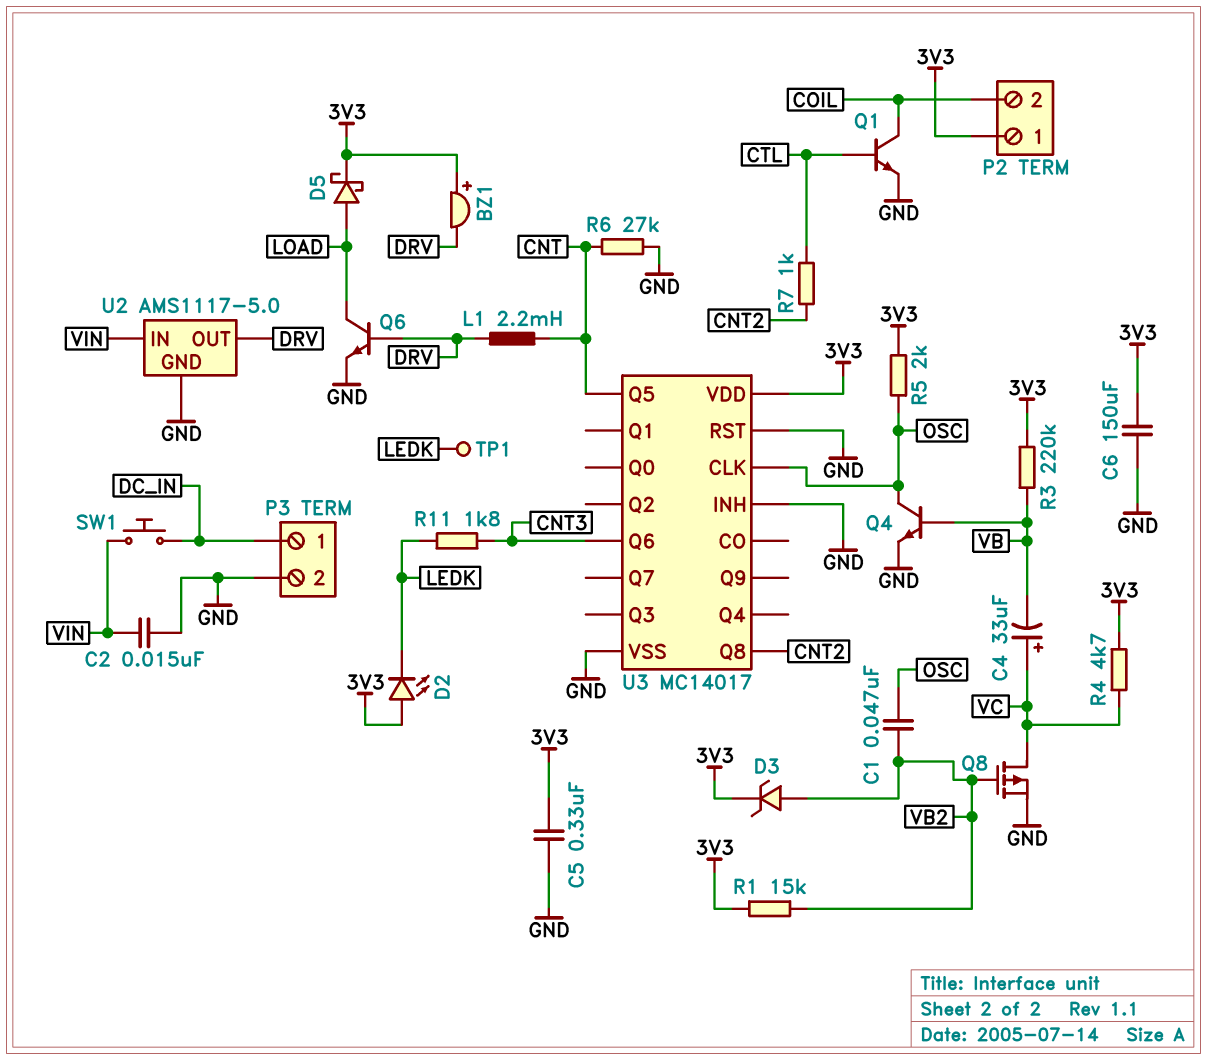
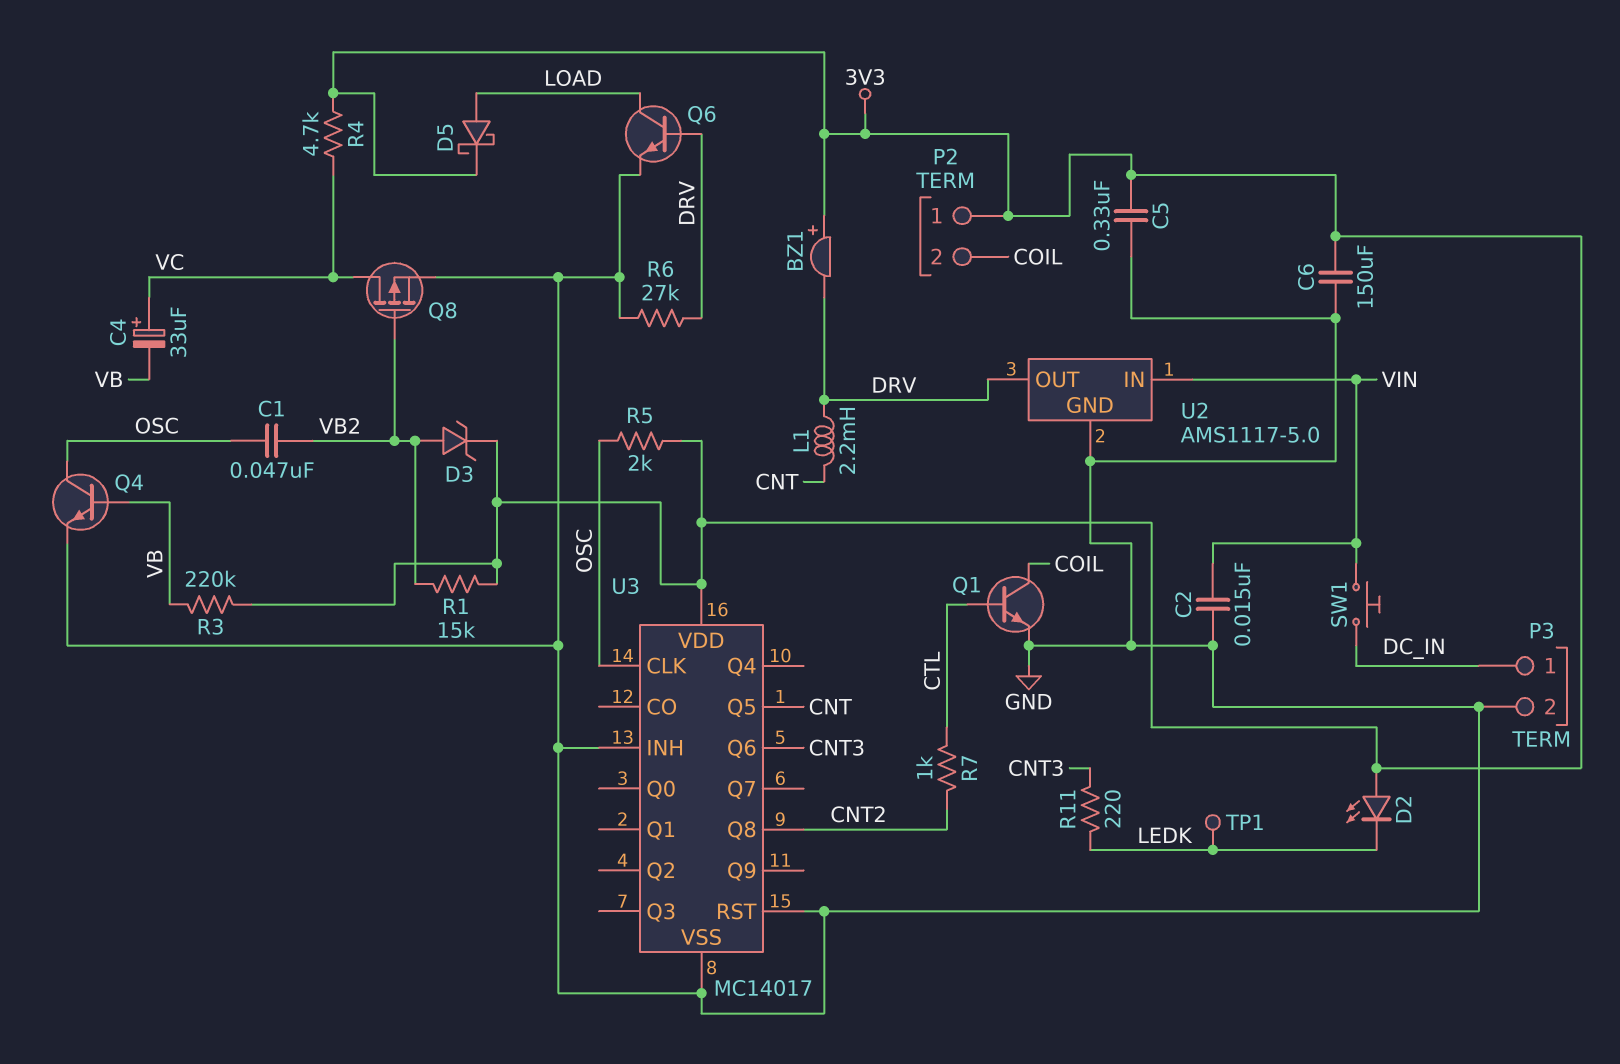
R6: 27k (CNT, GND) -> 27k (DRV, GND)
R11: 1.8k (CNT3, LEDK) -> 220 (CNT3, LEDK)

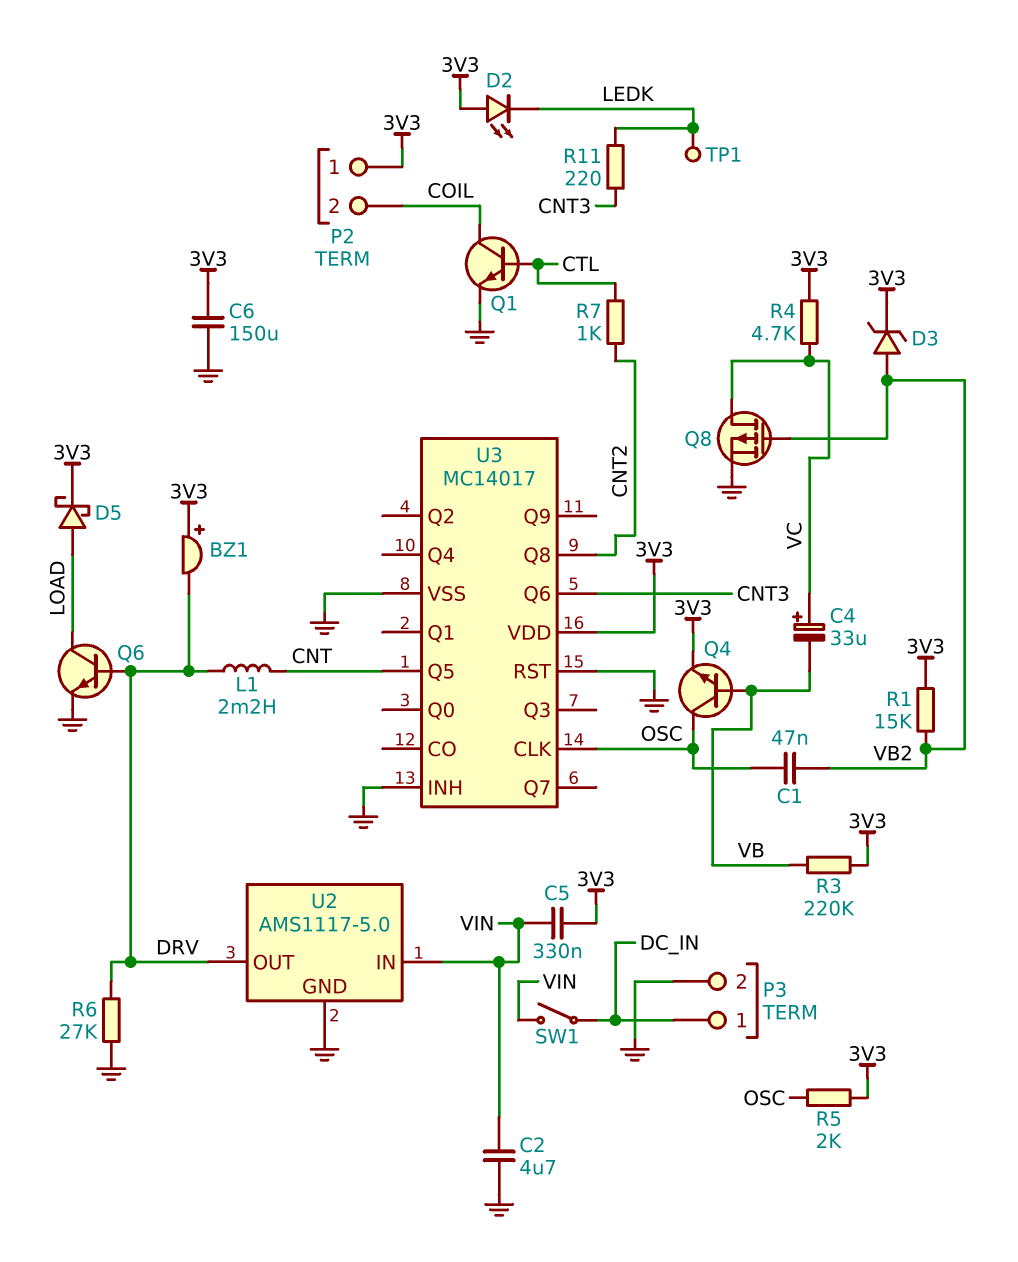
C2: 15nF (GND, VIN) -> 4.7uF (GND, VIN)
C5: 330nF (3V3, GND) -> 330nF (3V3, VIN)
Q4: NPN (B VB, C OSC, E GND) -> NPN (B VB, C OSC, E 3V3)
SW1: button (DC_IN, VIN) -> switch (DC_IN, VIN)

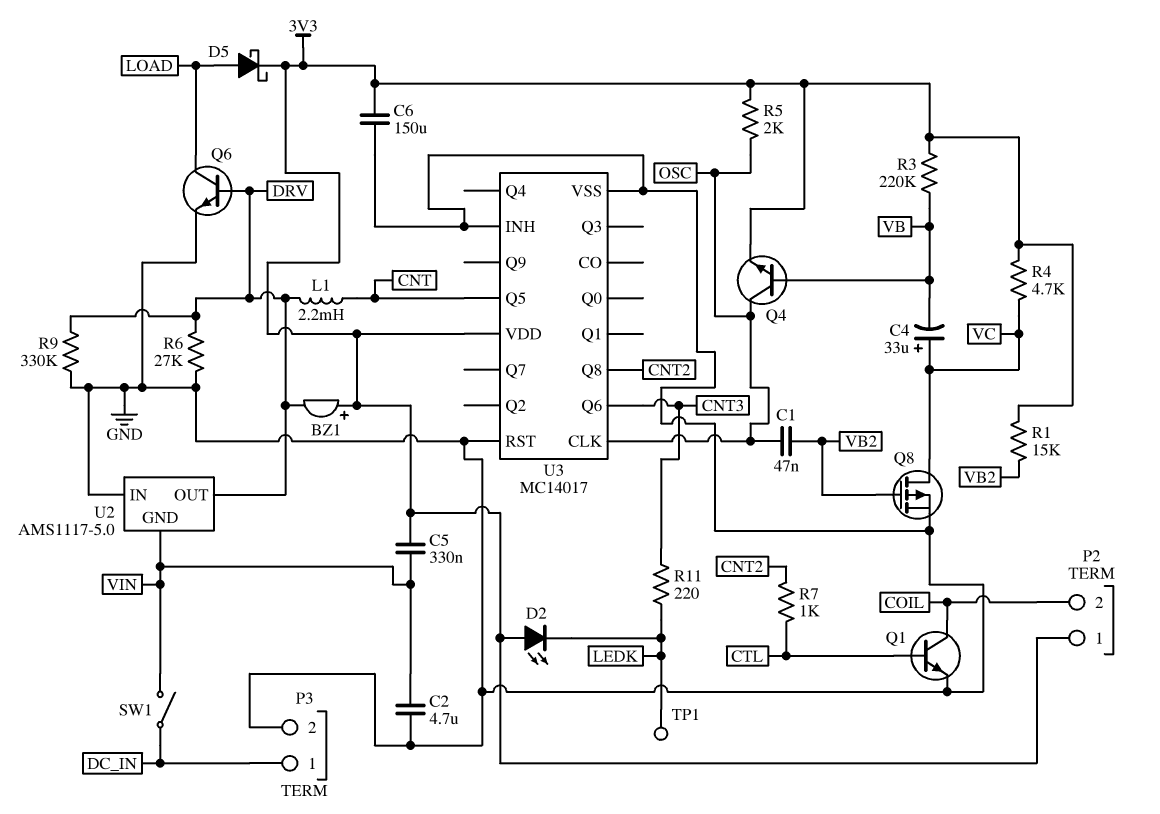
D3: zener (A VB2, K 3V3) -> none
R9: none -> 330k (DRV, GND)
U2 pin GND: GND -> VIN
U2 pin IN: VIN -> GND

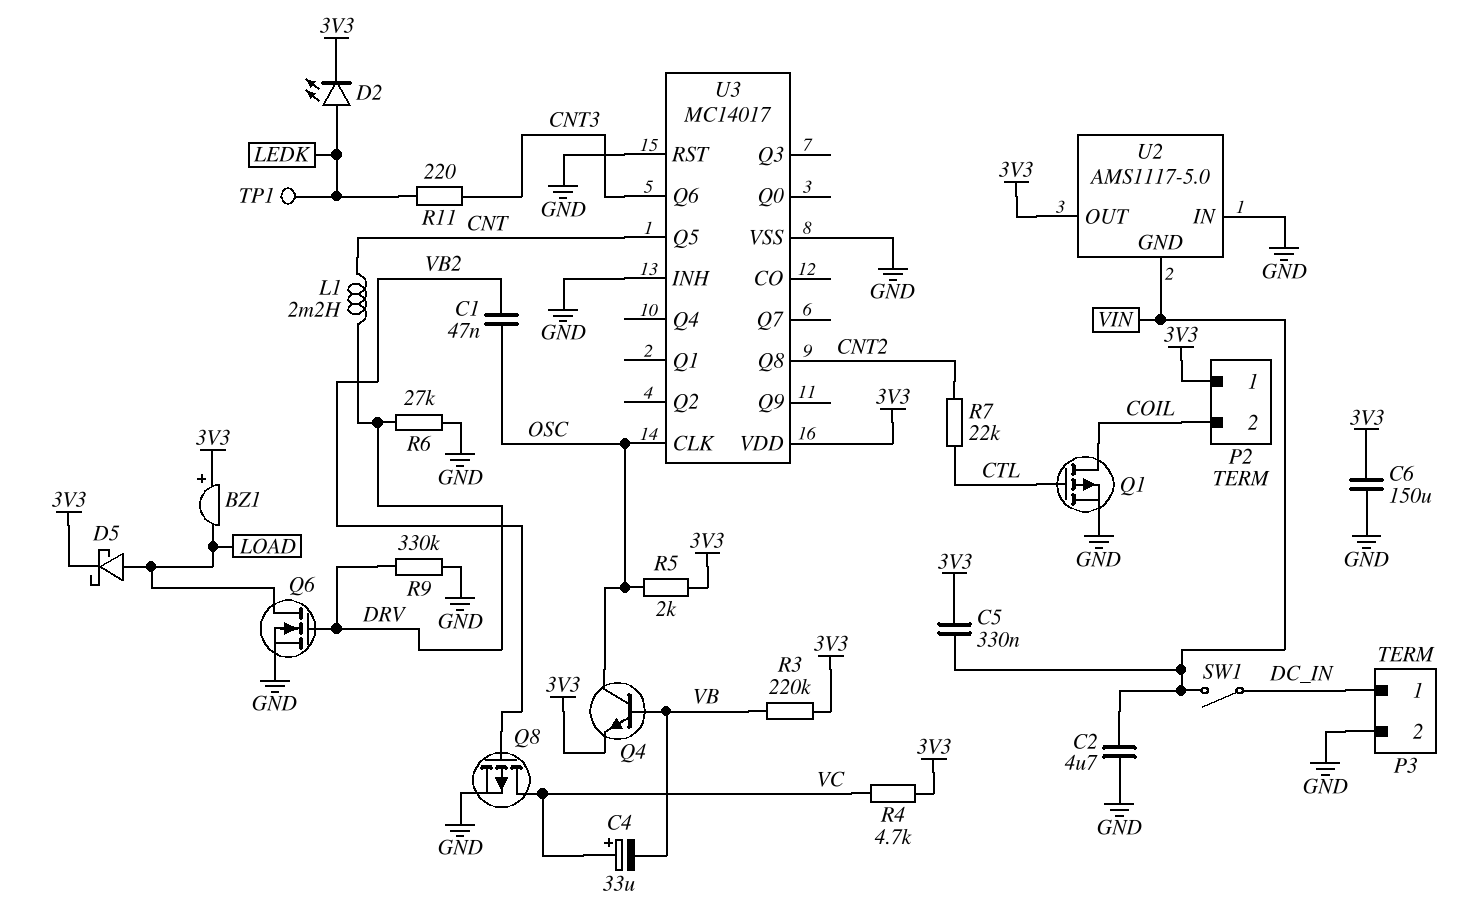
BZ1: buzzer (plus 3V3, minus DRV) -> buzzer (plus 3V3, minus LOAD)
D2: LED (A 3V3, K LEDK) -> LED (A LEDK, K 3V3)
Q1: NPN (B CTL, C COIL, E GND) -> PMOS (G CTL, D COIL, S GND)
Q6: NPN (B DRV, C LOAD, E GND) -> NMOS (G DRV, D LOAD, S GND)
R1: 15k (3V3, VB2) -> none
R7: 1k (CNT2, CTL) -> 22k (CNT2, CTL)
U2 pin OUT: DRV -> 3V3

